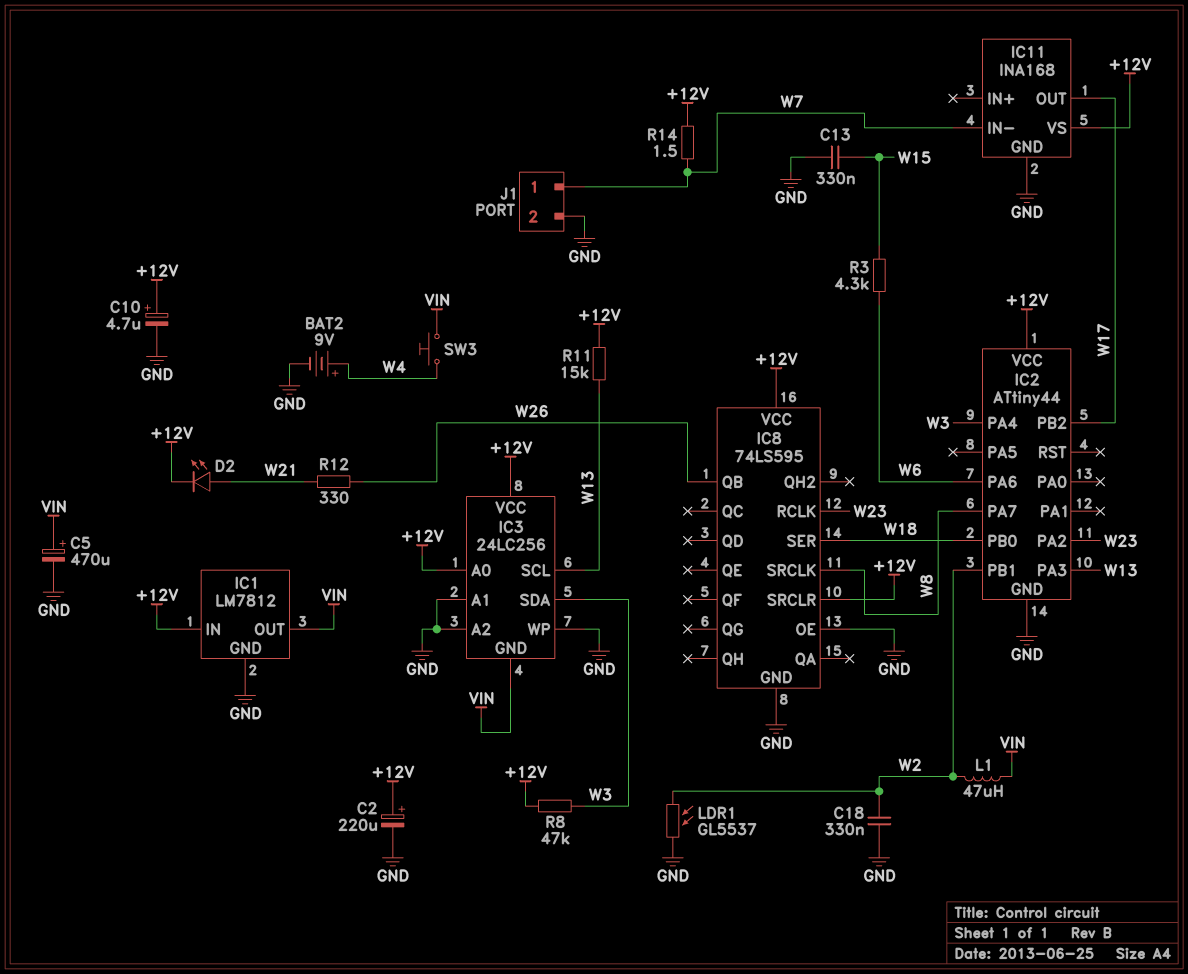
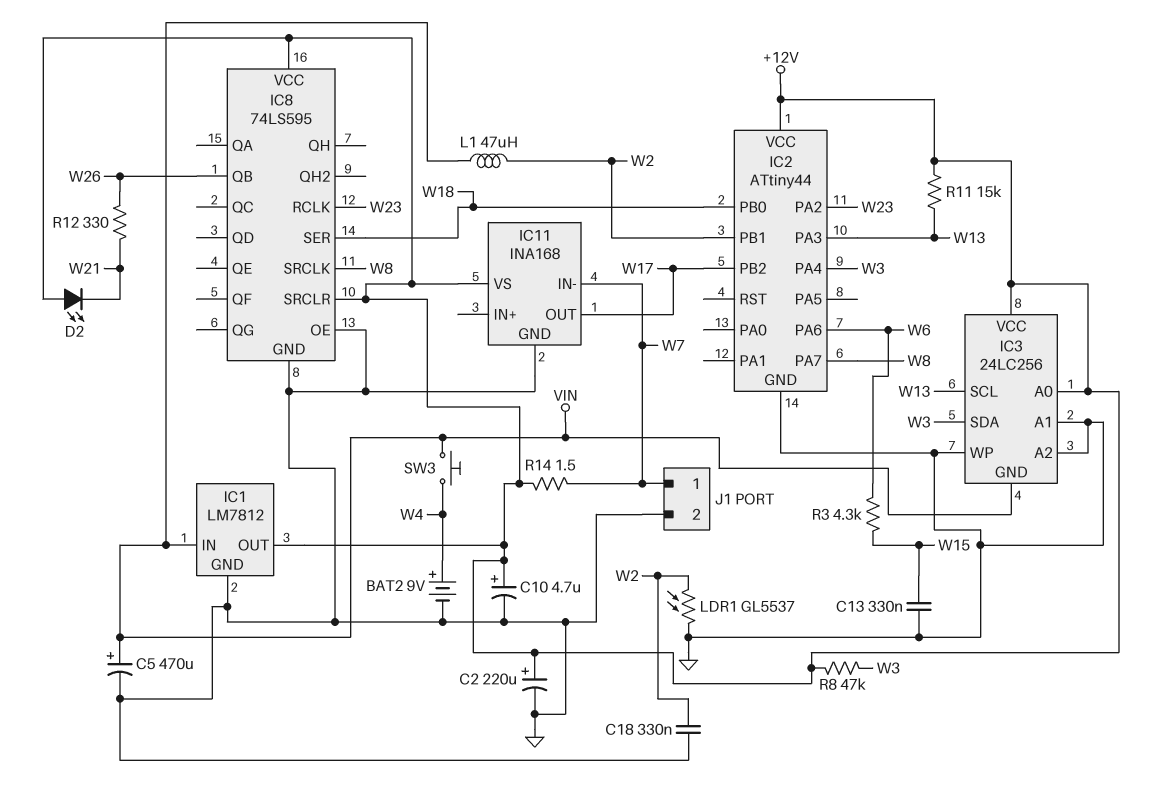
D2: LED (A W21, K +12V) -> LED (A +12V, K W21)
IC1 pin IN: +12V -> VIN
IC1 pin OUT: VIN -> +12V

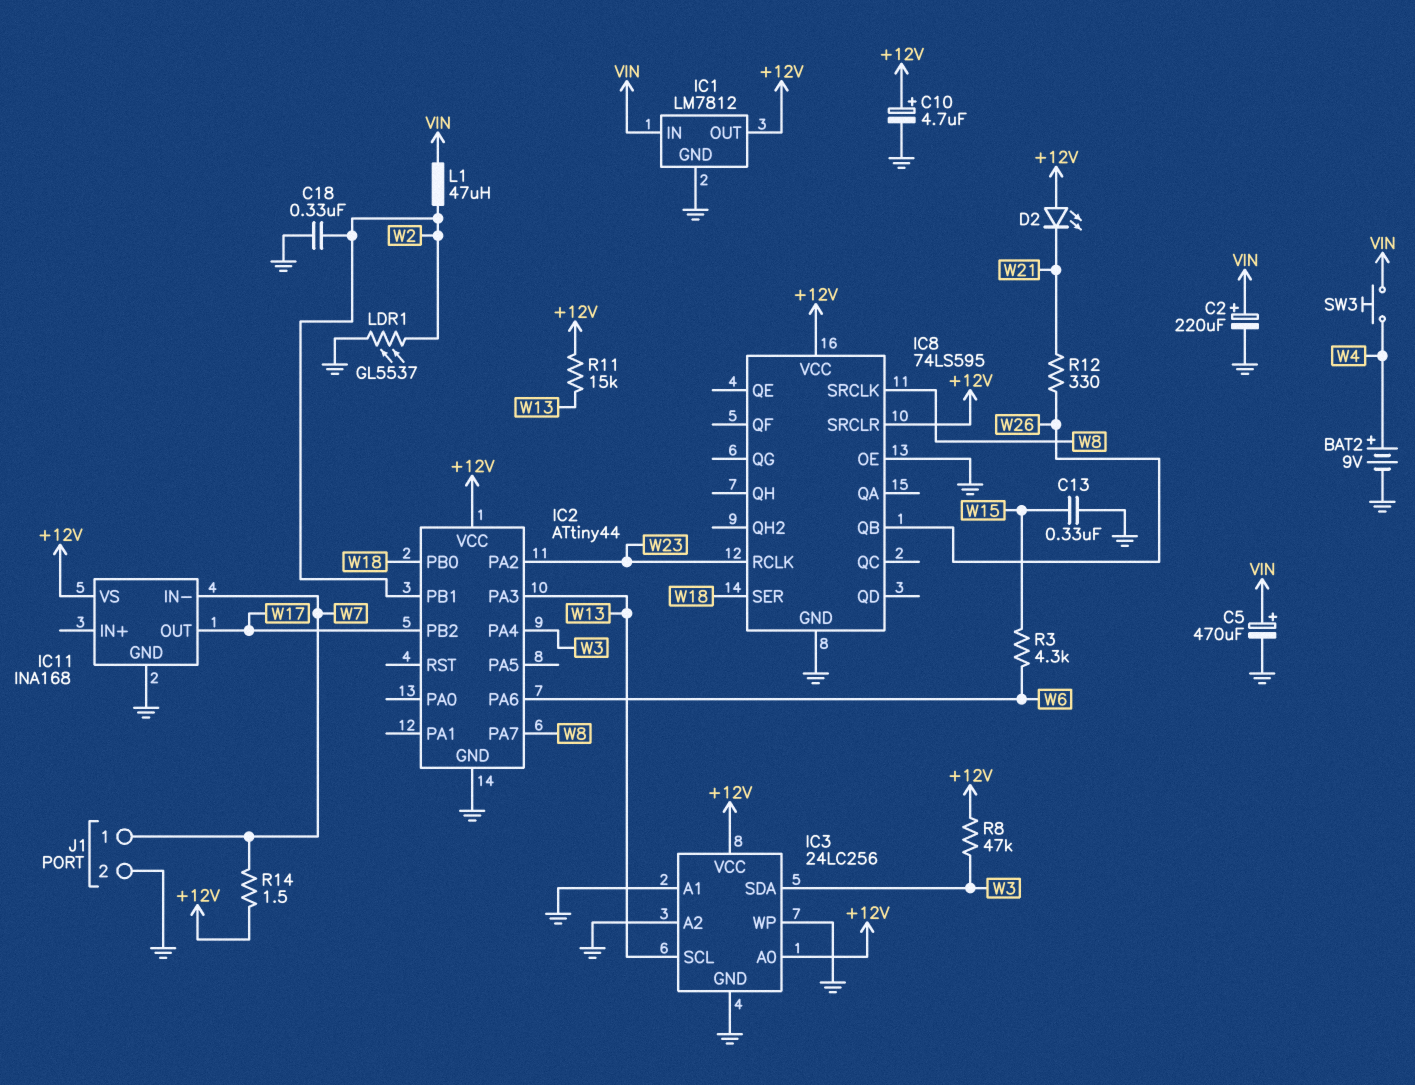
C2: 220uF (plus +12V, minus GND) -> 220uF (plus VIN, minus GND)
IC3 pin GND: VIN -> GND

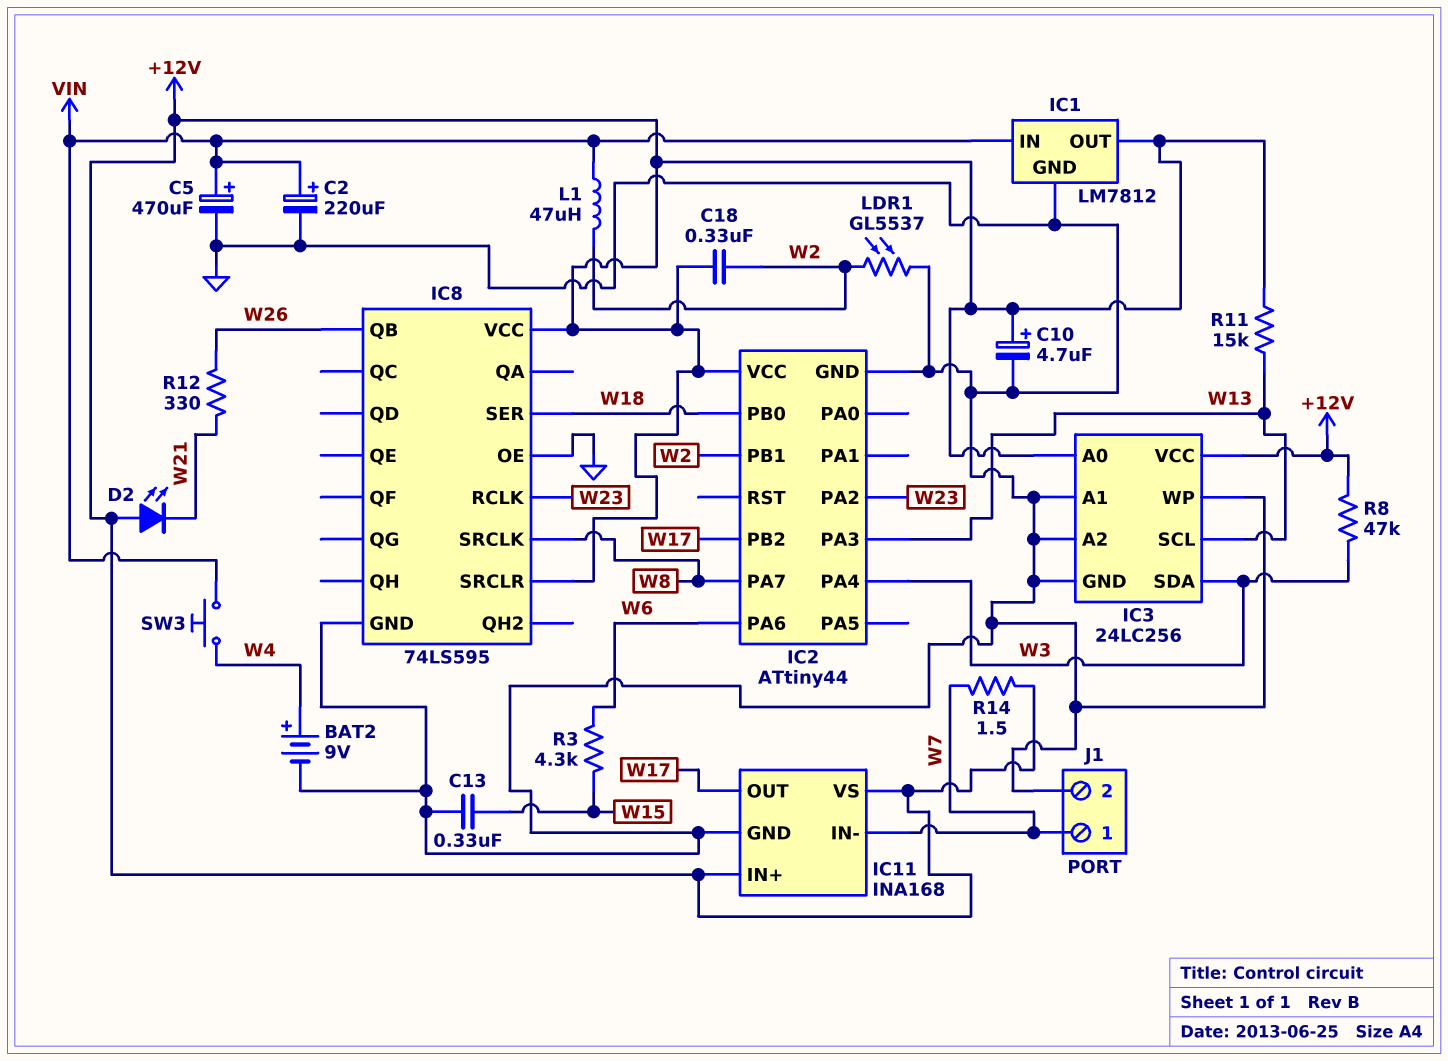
C18: 330nF (GND, W2) -> 330nF (+12V, W2)
IC11 pin IN+: none -> +12V

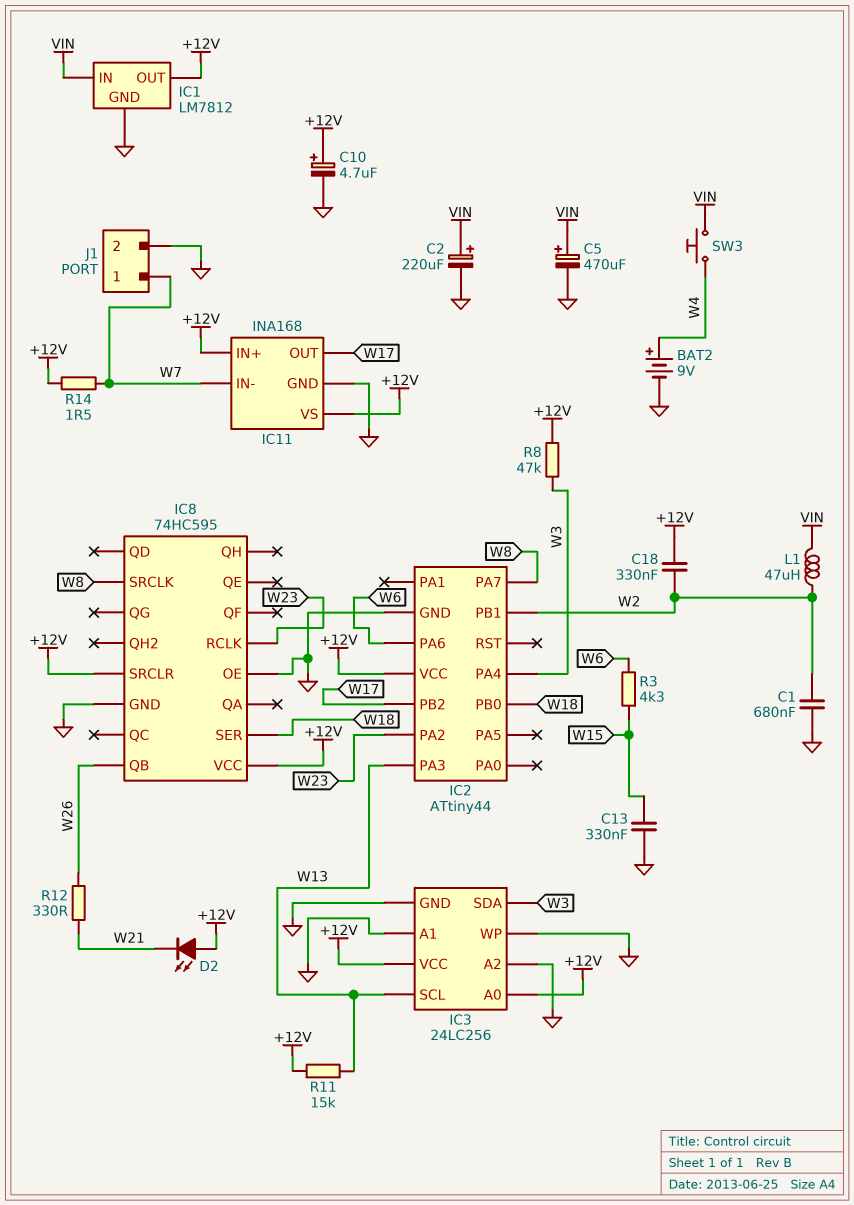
C1: none -> 680nF (GND, W2)
IC8: 74LS595 -> 74HC595
LDR1: GL5537 (GND, W2) -> none

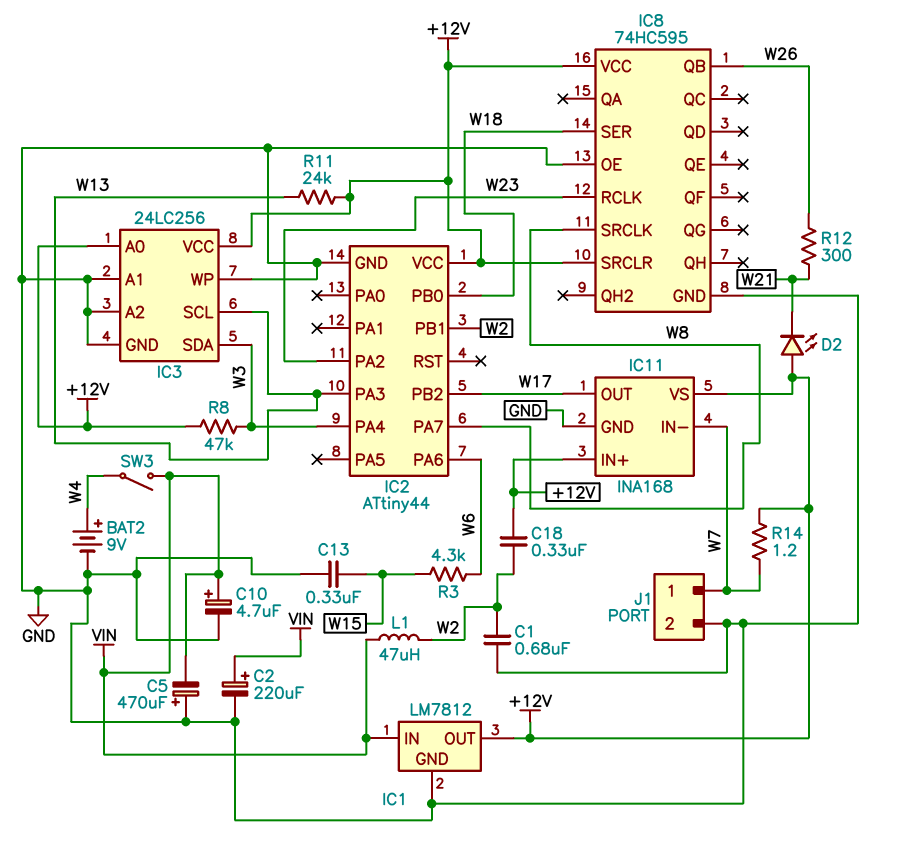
C5: 470uF (plus VIN, minus GND) -> 470uF (plus GND, minus VIN)
C10: 4.7uF (plus +12V, minus GND) -> 4.7uF (plus VIN, minus GND)
R11: 15k (+12V, W13) -> 24k (+12V, W13)
R12: 330 (W21, W26) -> 300 (W21, W26)
R14: 1.5 (+12V, W7) -> 1.2 (+12V, W7)
SW3: button (VIN, W4) -> switch (VIN, W4)

